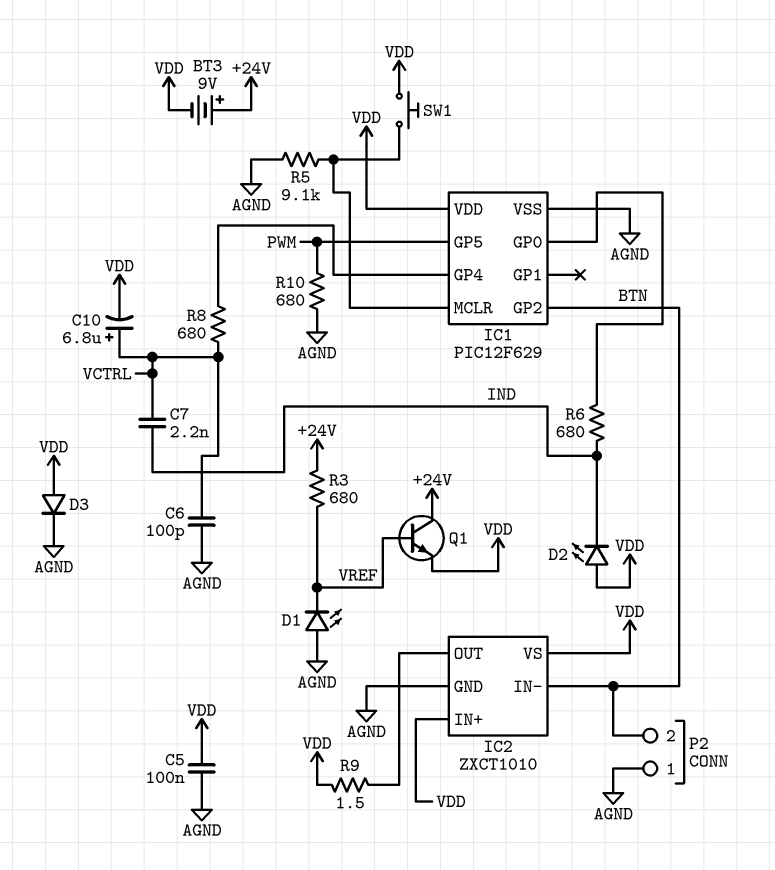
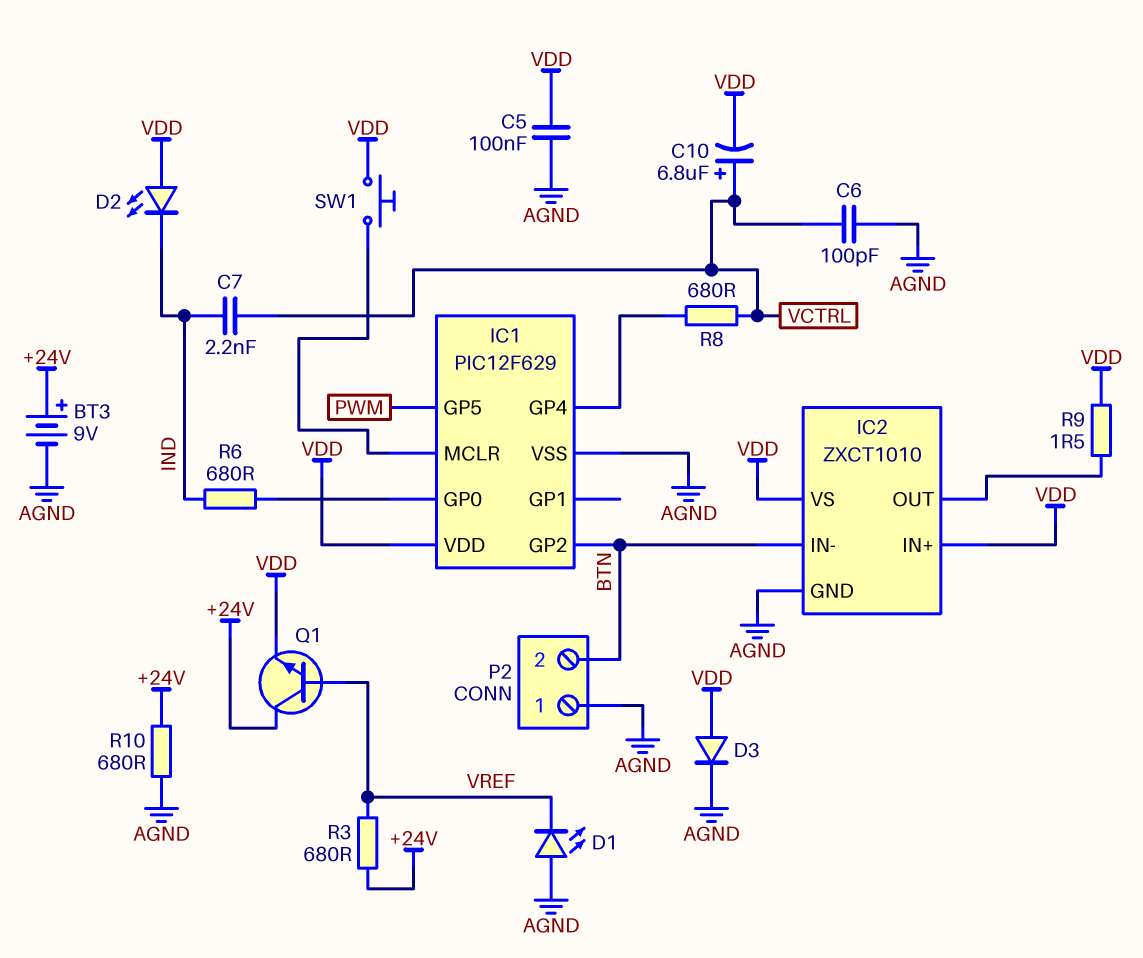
BT3: 9V (plus +24V, minus VDD) -> 9V (plus +24V, minus AGND)
R5: 9.1k (AGND, IC1/MCLR) -> none
R10: 680 (AGND, PWM) -> 680 (+24V, AGND)

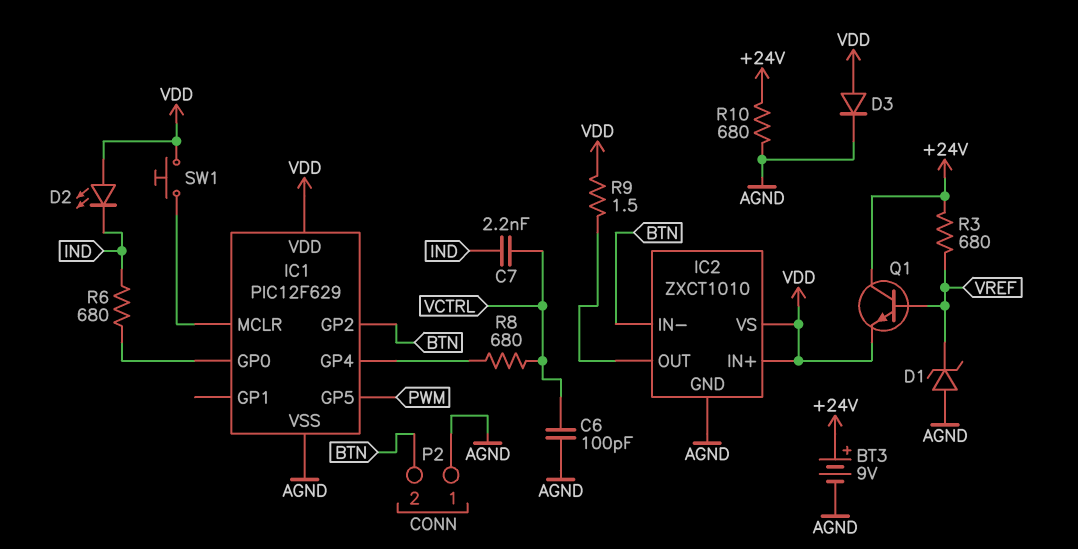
C5: 100nF (AGND, VDD) -> none
C10: 6.8uF (plus VCTRL, minus VDD) -> none
D1: LED (A AGND, K VREF) -> zener (A AGND, K VREF)

